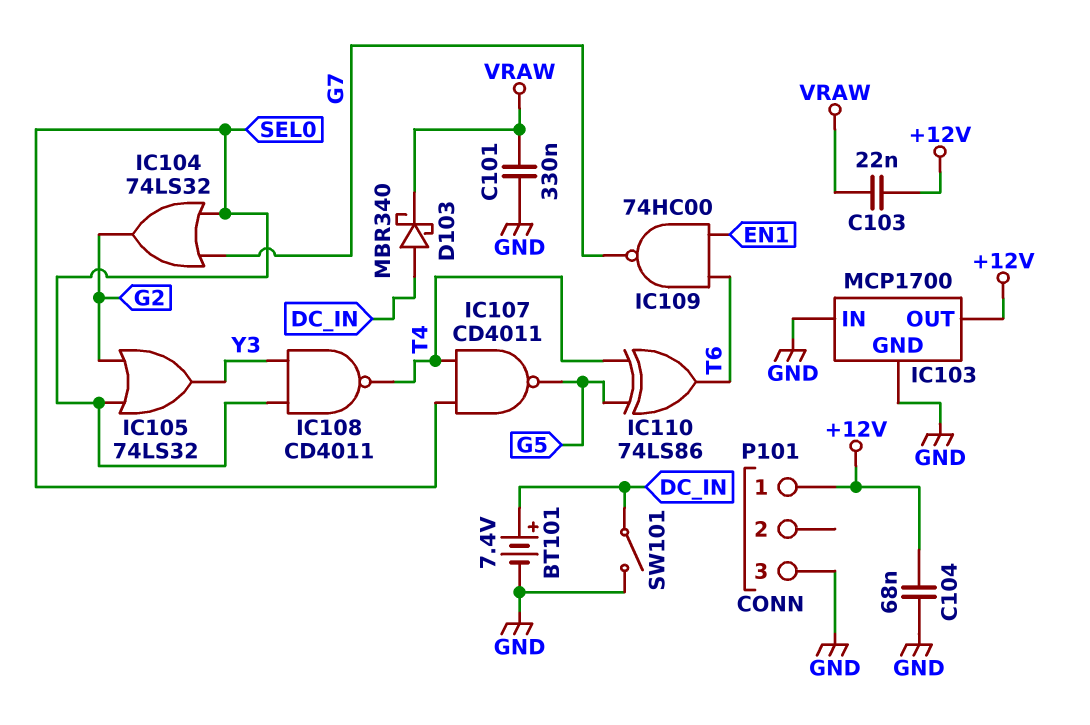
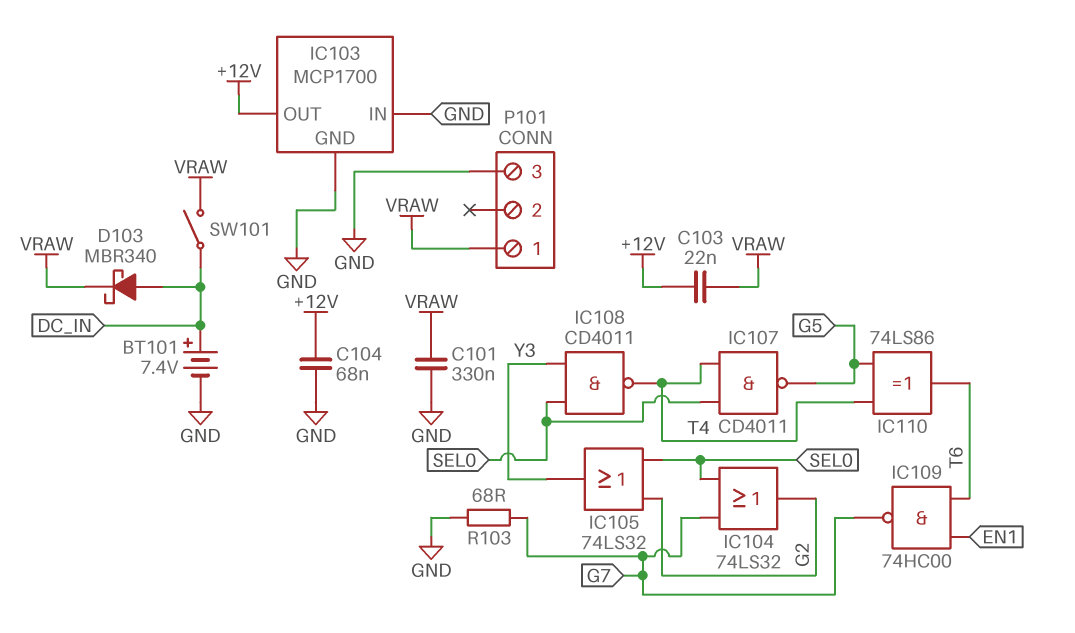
P101 pin 1: +12V -> VRAW
R103: none -> 68 (G7, GND)
SW101: switch (DC_IN, GND) -> switch (DC_IN, VRAW)

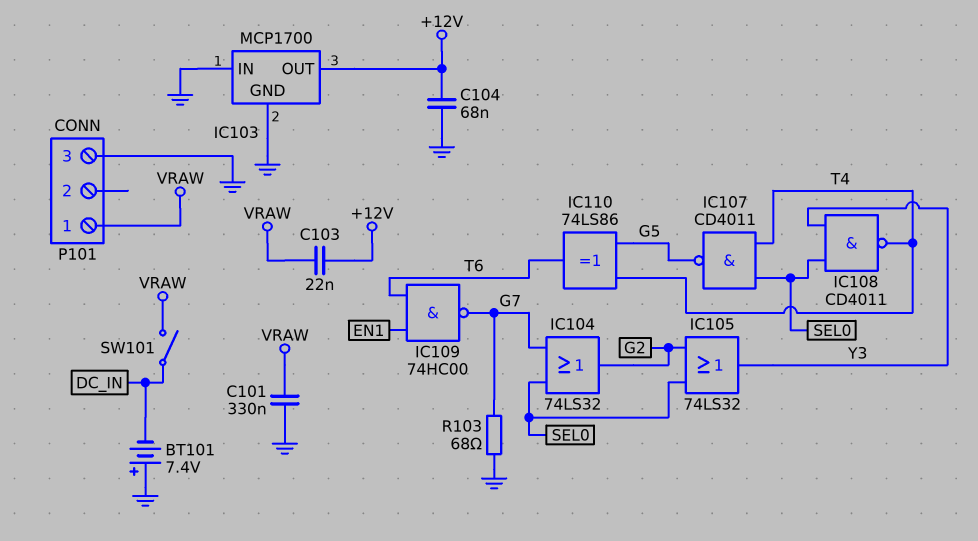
BT101: 7.4V (plus DC_IN, minus GND) -> 7.4V (plus GND, minus DC_IN)
D103: schottky MBR340 (A DC_IN, K VRAW) -> none

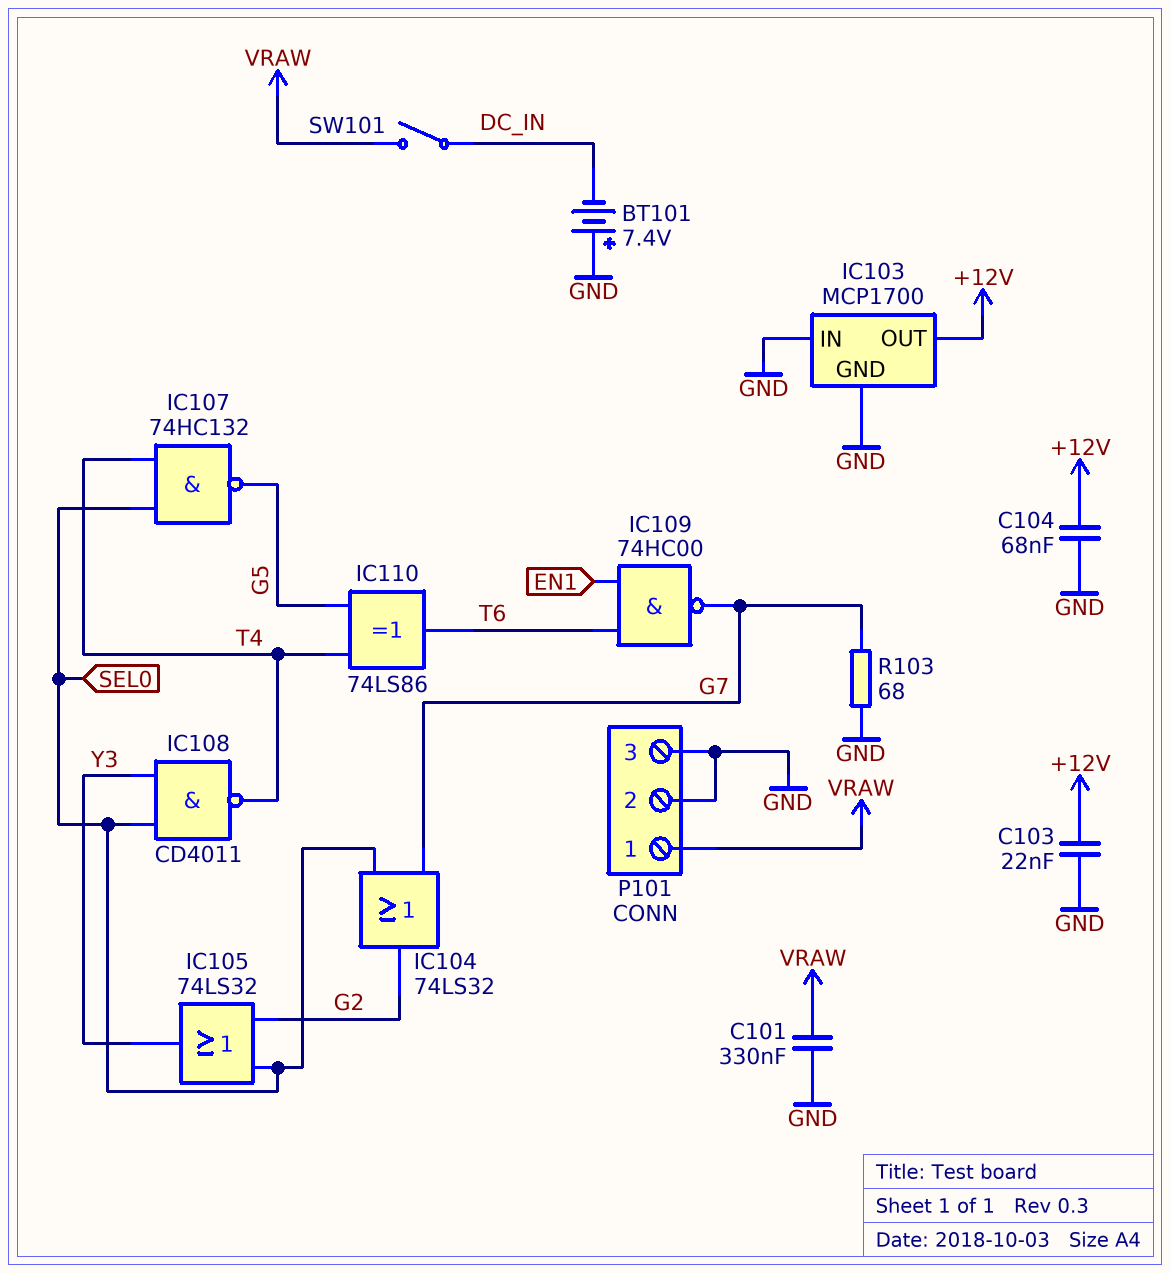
C103: 22nF (+12V, VRAW) -> 22nF (+12V, GND)
IC107: NAND CD4011 (in SEL0, in T4, out G5) -> NAND 74HC132 (in SEL0, in T4, out G5)
P101 pin 2: none -> GND

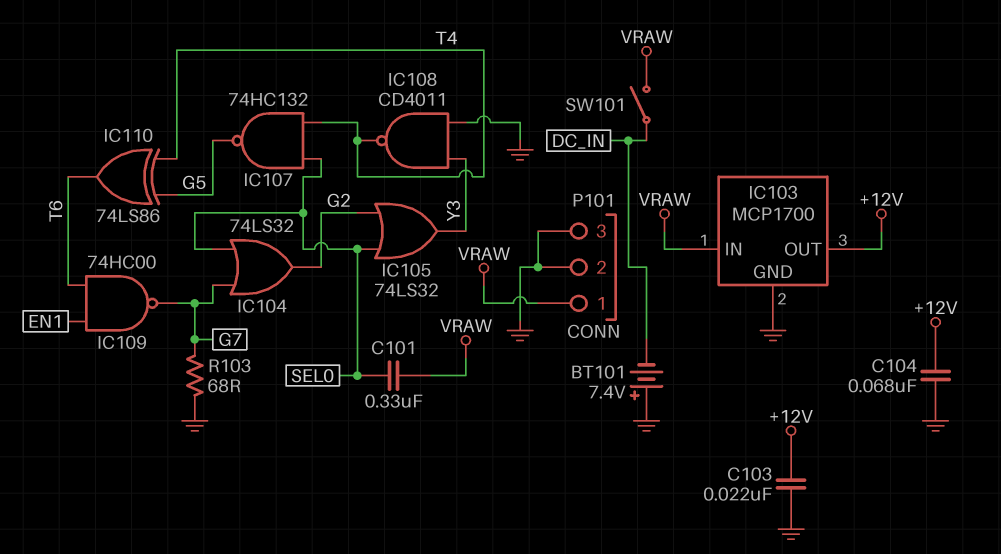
C101: 330nF (GND, VRAW) -> 330nF (SEL0, VRAW)
IC103 pin IN: GND -> VRAW
IC108: NAND CD4011 (in SEL0, in Y3, out T4) -> NAND CD4011 (in GND, in Y3, out T4)

